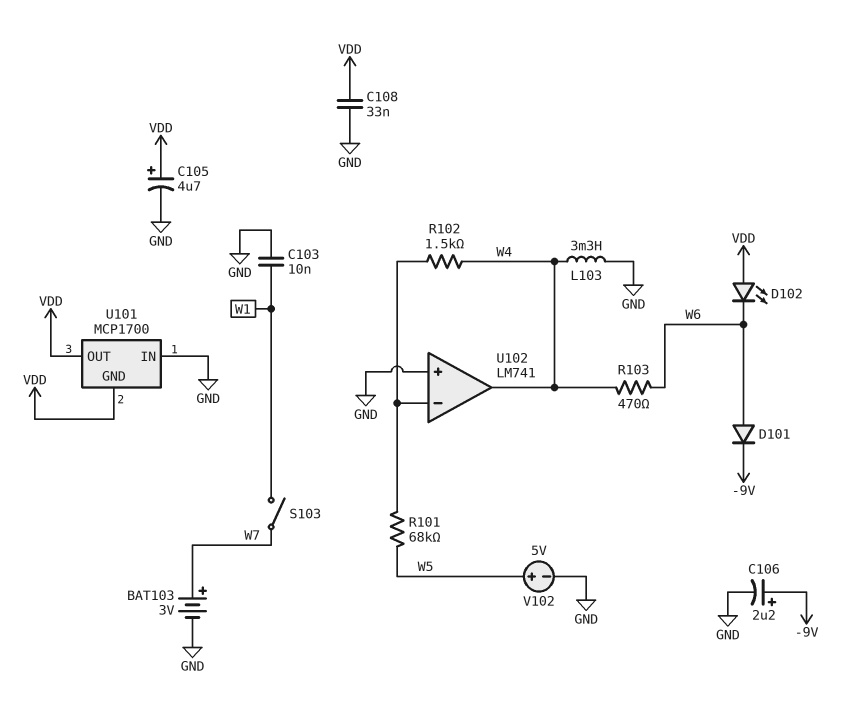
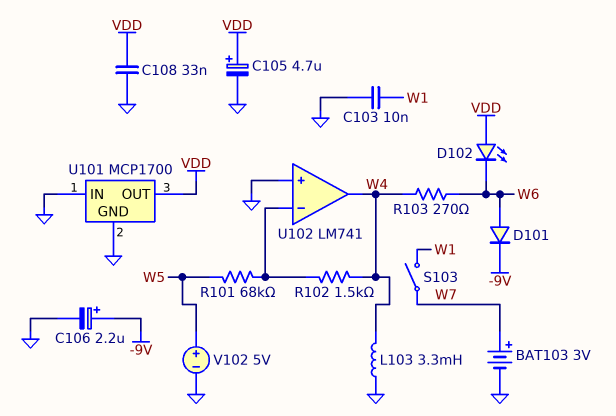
R103: 470 (W4, W6) -> 270 (W4, W6)
U101 pin GND: VDD -> GND

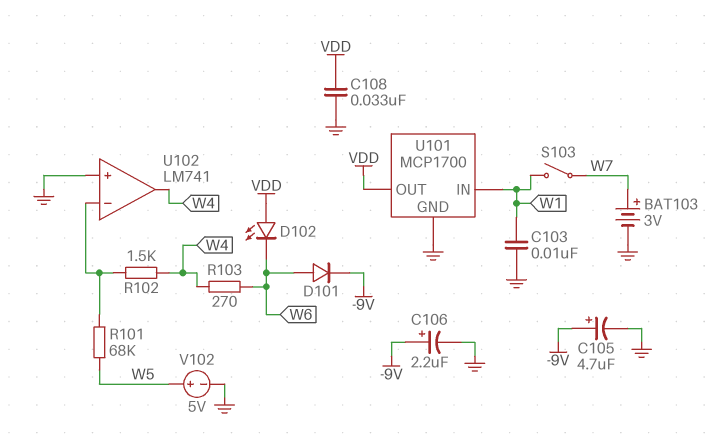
C105: 4.7uF (plus VDD, minus GND) -> 4.7uF (plus -9V, minus GND)
L103: 3.3mH (GND, W4) -> none
U101 pin IN: GND -> W1

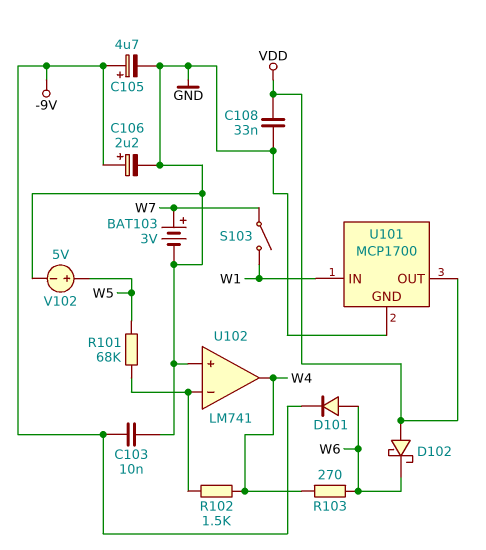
C103: 10nF (GND, W1) -> 10nF (-9V, GND)
D102: LED (A VDD, K W6) -> schottky (A VDD, K W6)

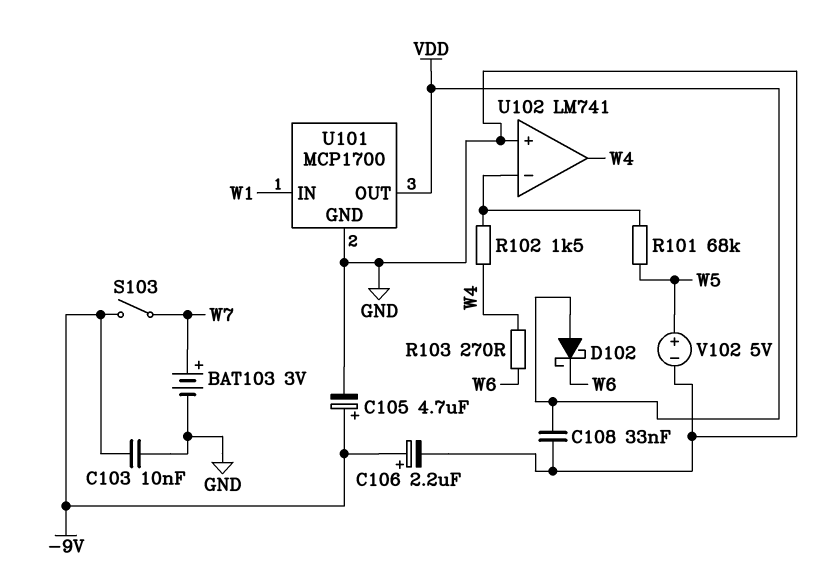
D101: diode (A W6, K -9V) -> none
S103: switch (W1, W7) -> switch (-9V, W7)

